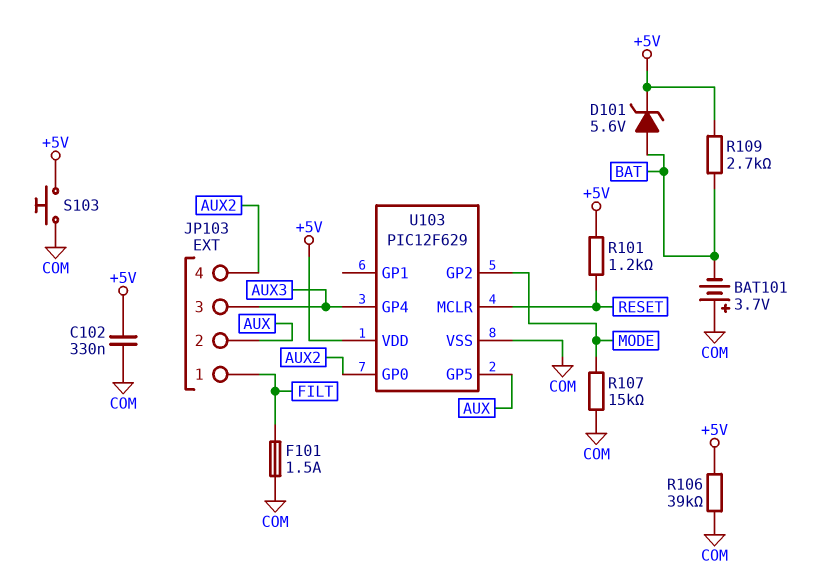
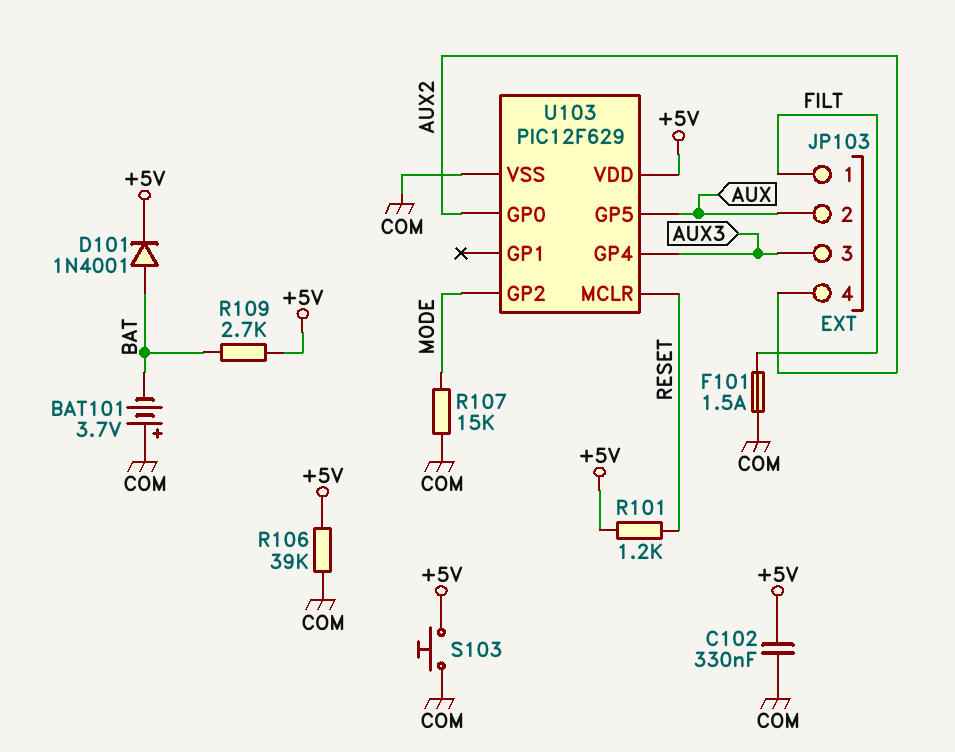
D101: zener 5.6V (A BAT, K +5V) -> diode 1N4001 (A BAT, K +5V)

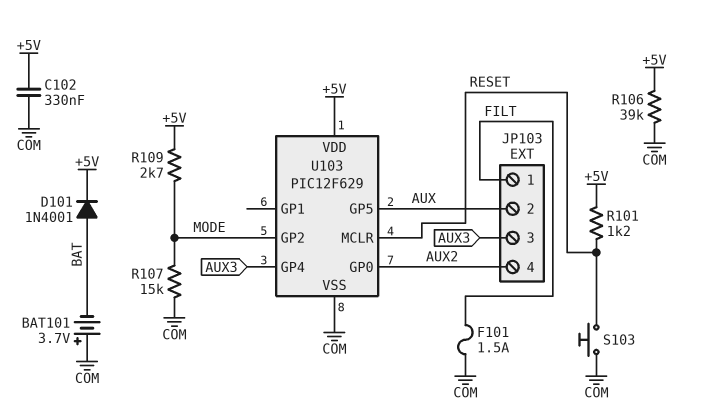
R109: 2.7k (+5V, BAT) -> 2.7k (+5V, MODE)
S103: button (+5V, COM) -> button (COM, RESET)

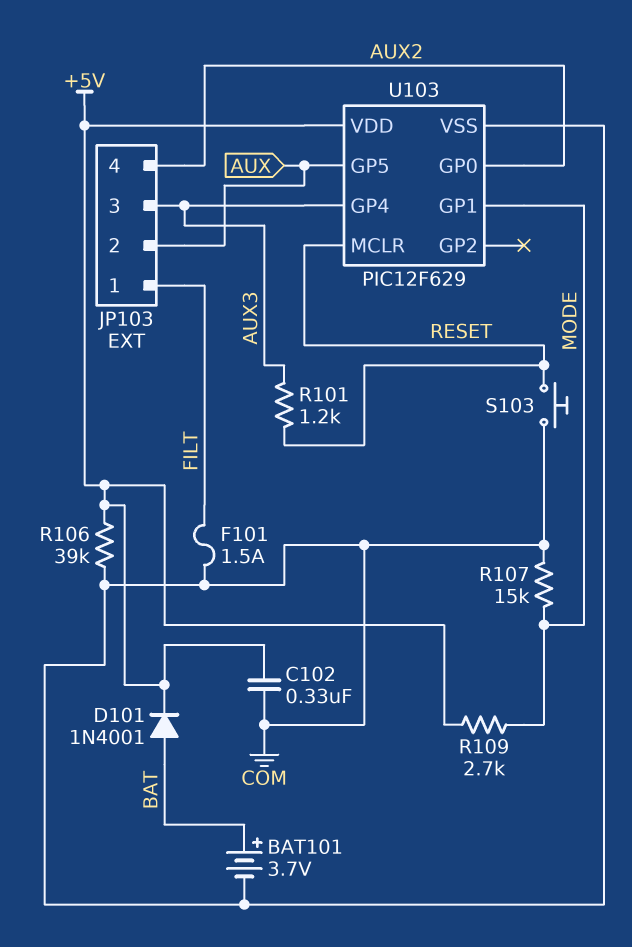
BAT101: 3.7V (plus COM, minus BAT) -> 3.7V (plus BAT, minus COM)
R101: 1.2k (+5V, RESET) -> 1.2k (AUX3, RESET)
U103 pin GP1: none -> MODE
U103 pin GP2: MODE -> none

